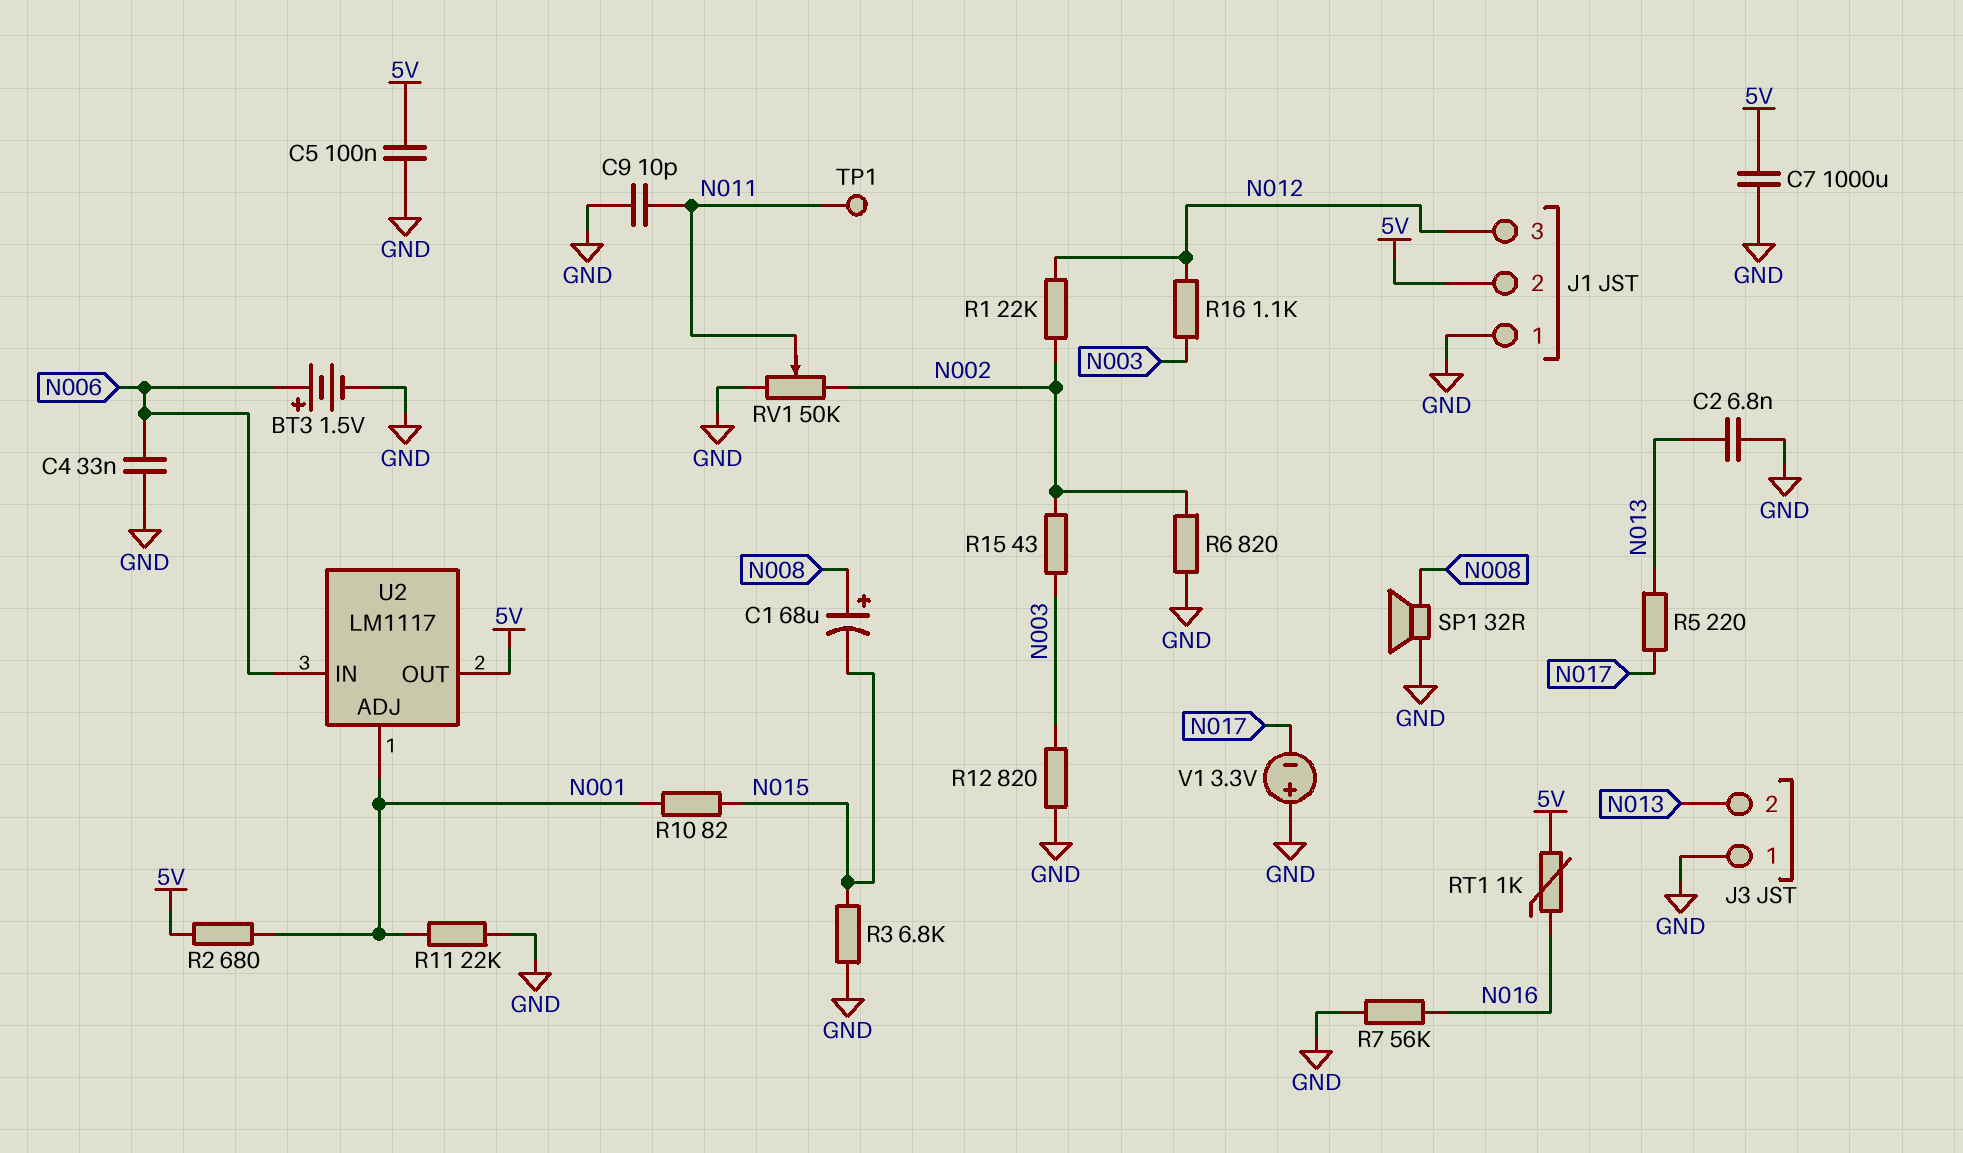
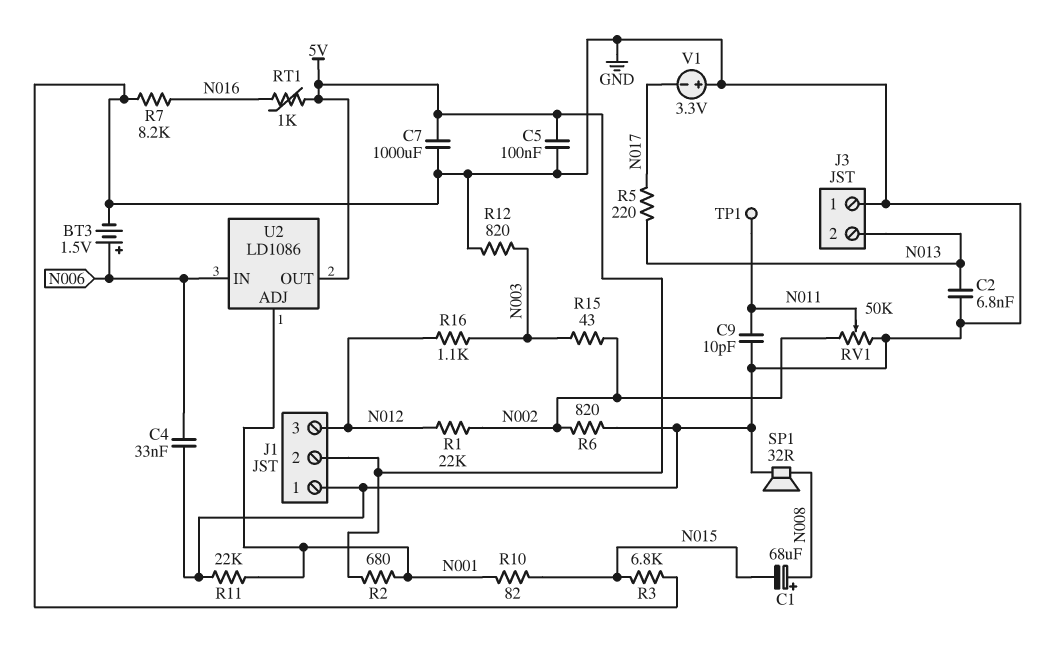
R7: 56k (GND, N016) -> 8.2k (GND, N016)
U2: LM1117 -> LD1086

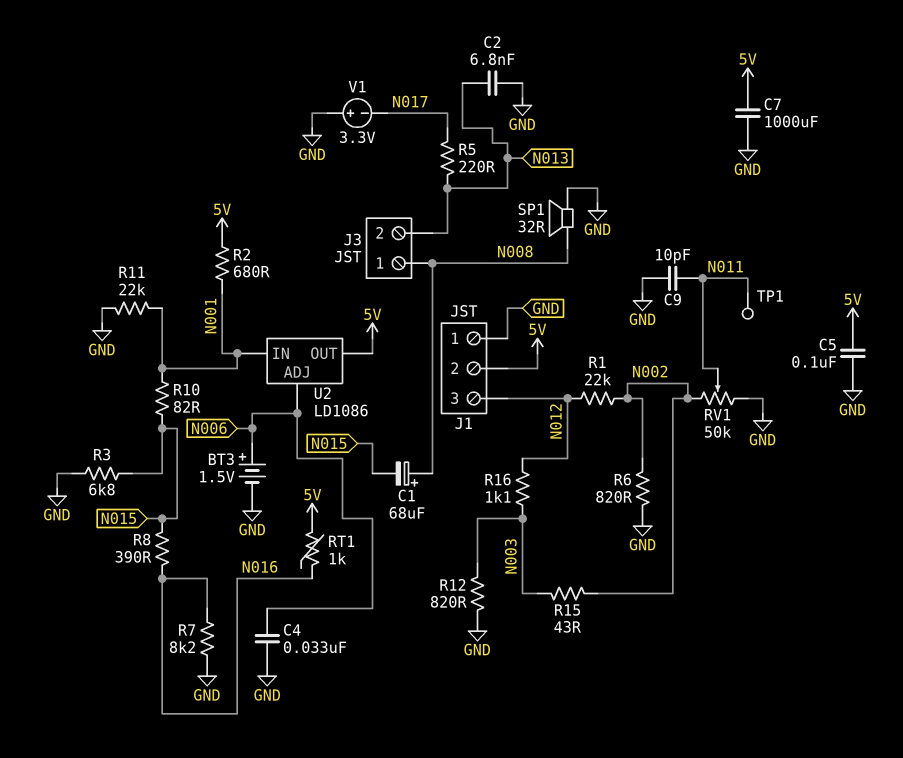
J3 pin 1: GND -> N008
R8: none -> 390 (N015, N016)
U2 pin ADJ: N001 -> N006
U2 pin IN: N006 -> N001

